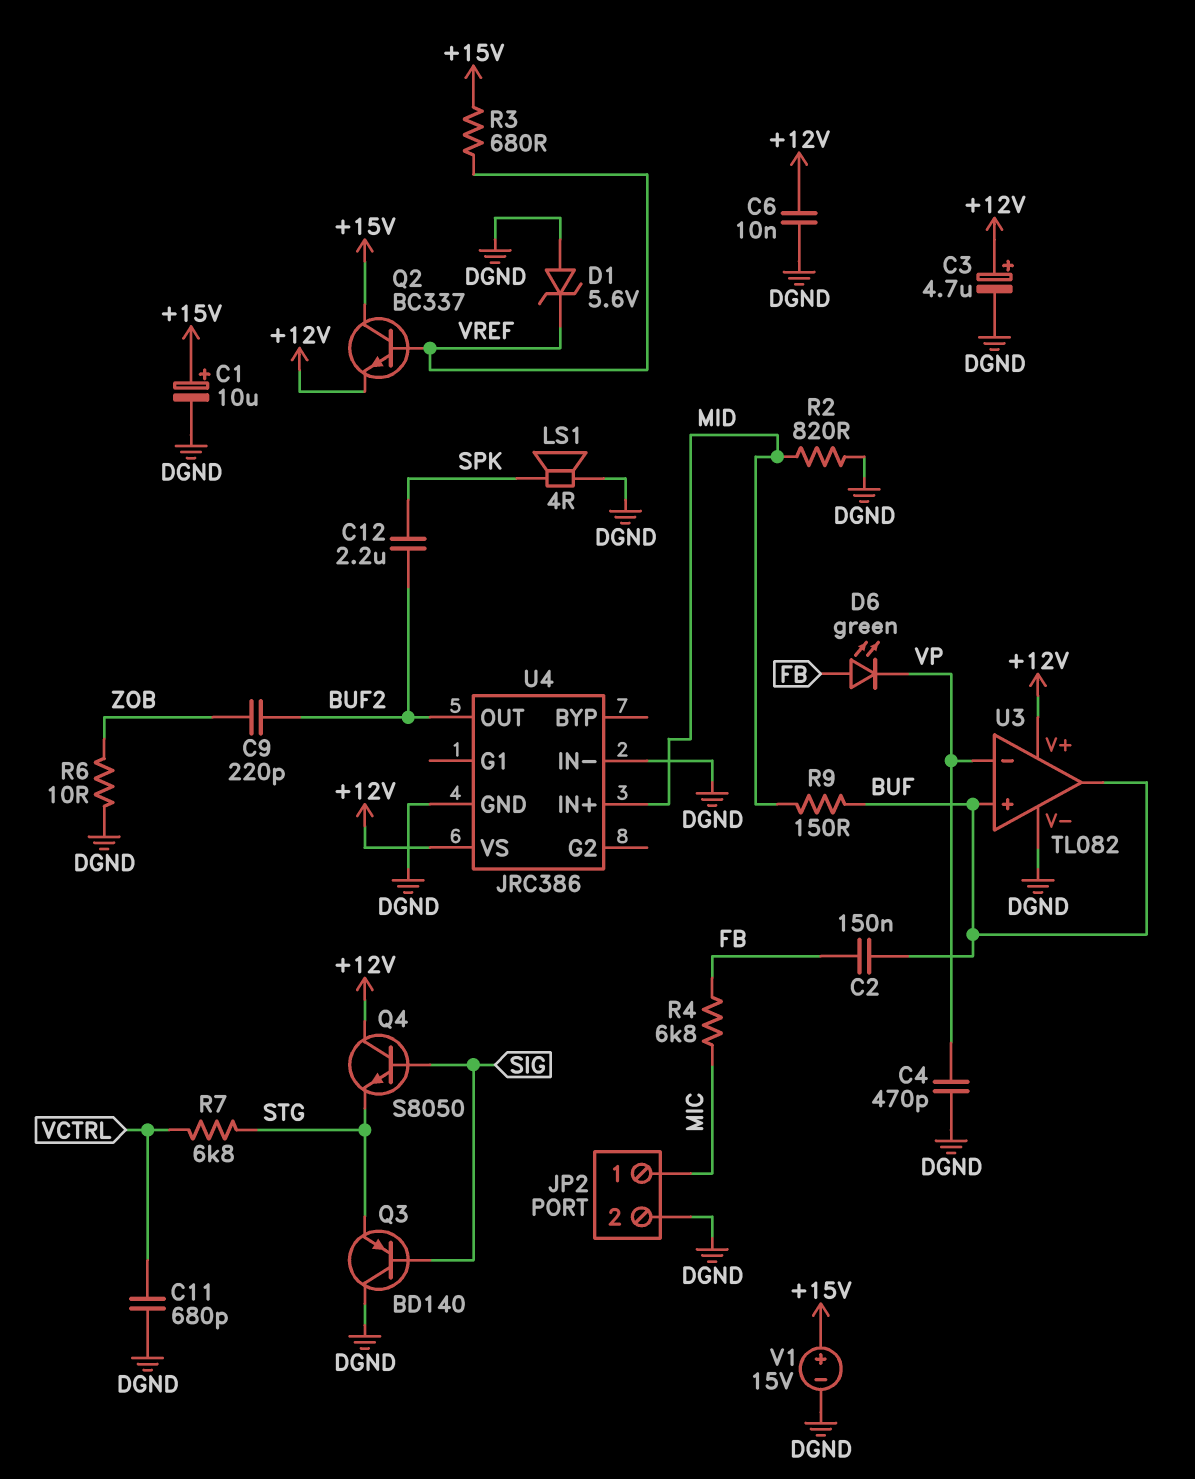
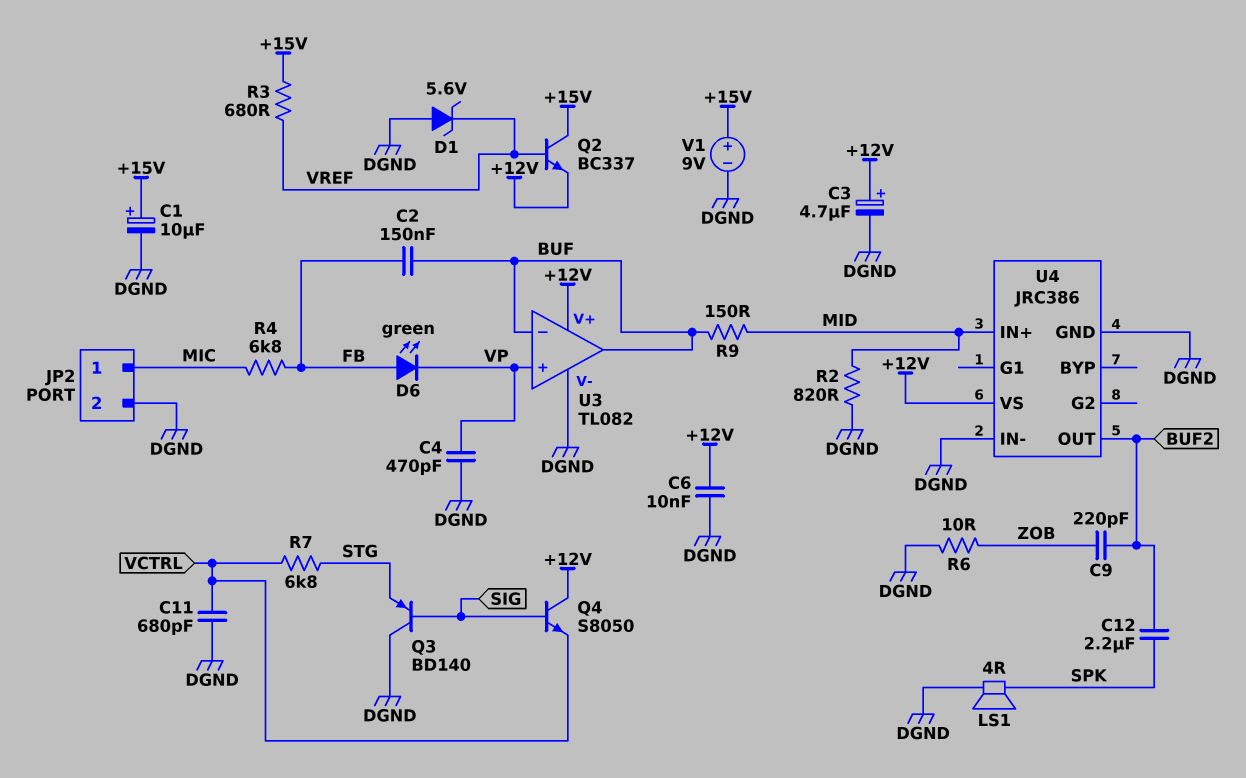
Q4: NPN S8050 (B SIG, C +12V, E STG) -> NPN S8050 (B SIG, C +12V, E VCTRL)
U3 pin in+: BUF -> VP
U3 pin in-: VP -> BUF
V1: 15V (plus +15V, minus DGND) -> 9V (plus +15V, minus DGND)

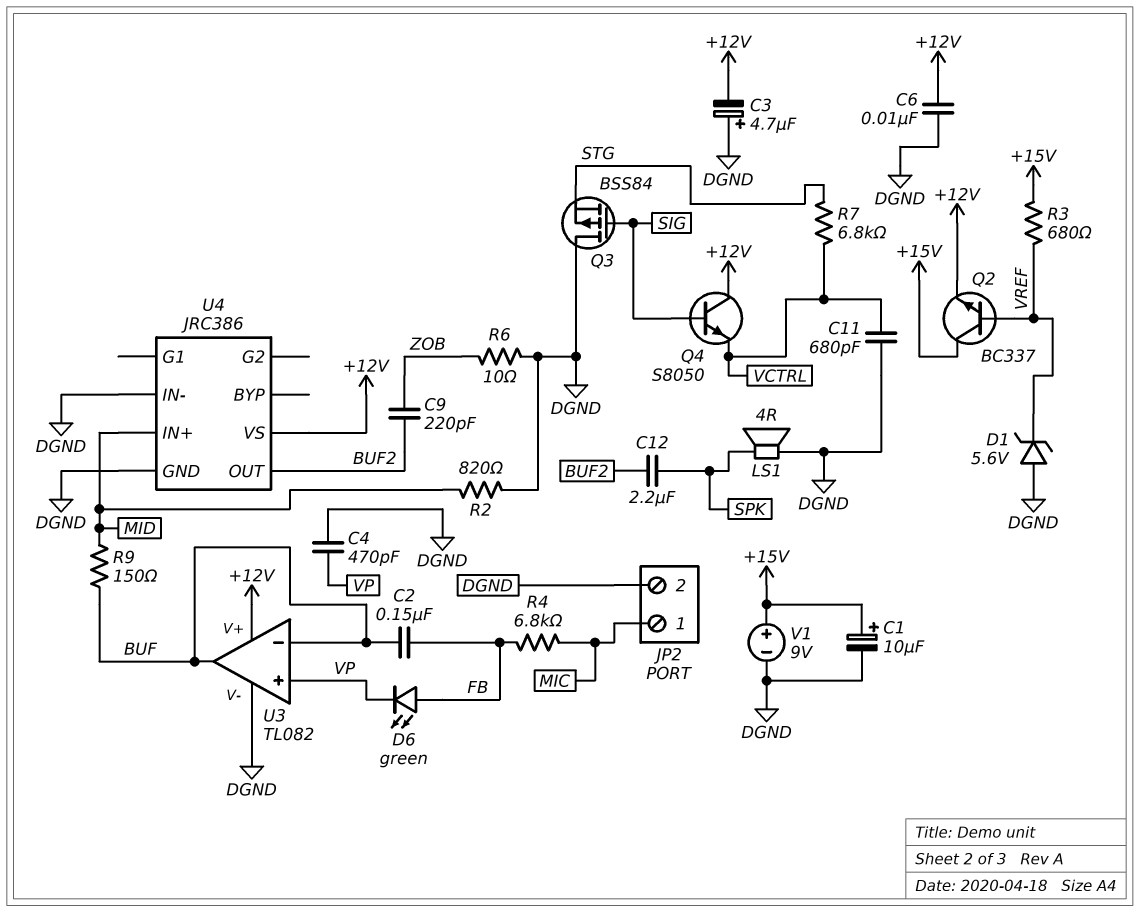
C3: 4.7uF (plus +12V, minus DGND) -> 4.7uF (plus DGND, minus +12V)
Q3: PNP BD140 (B SIG, C DGND, E STG) -> PMOS BSS84 (G SIG, D DGND, S STG)

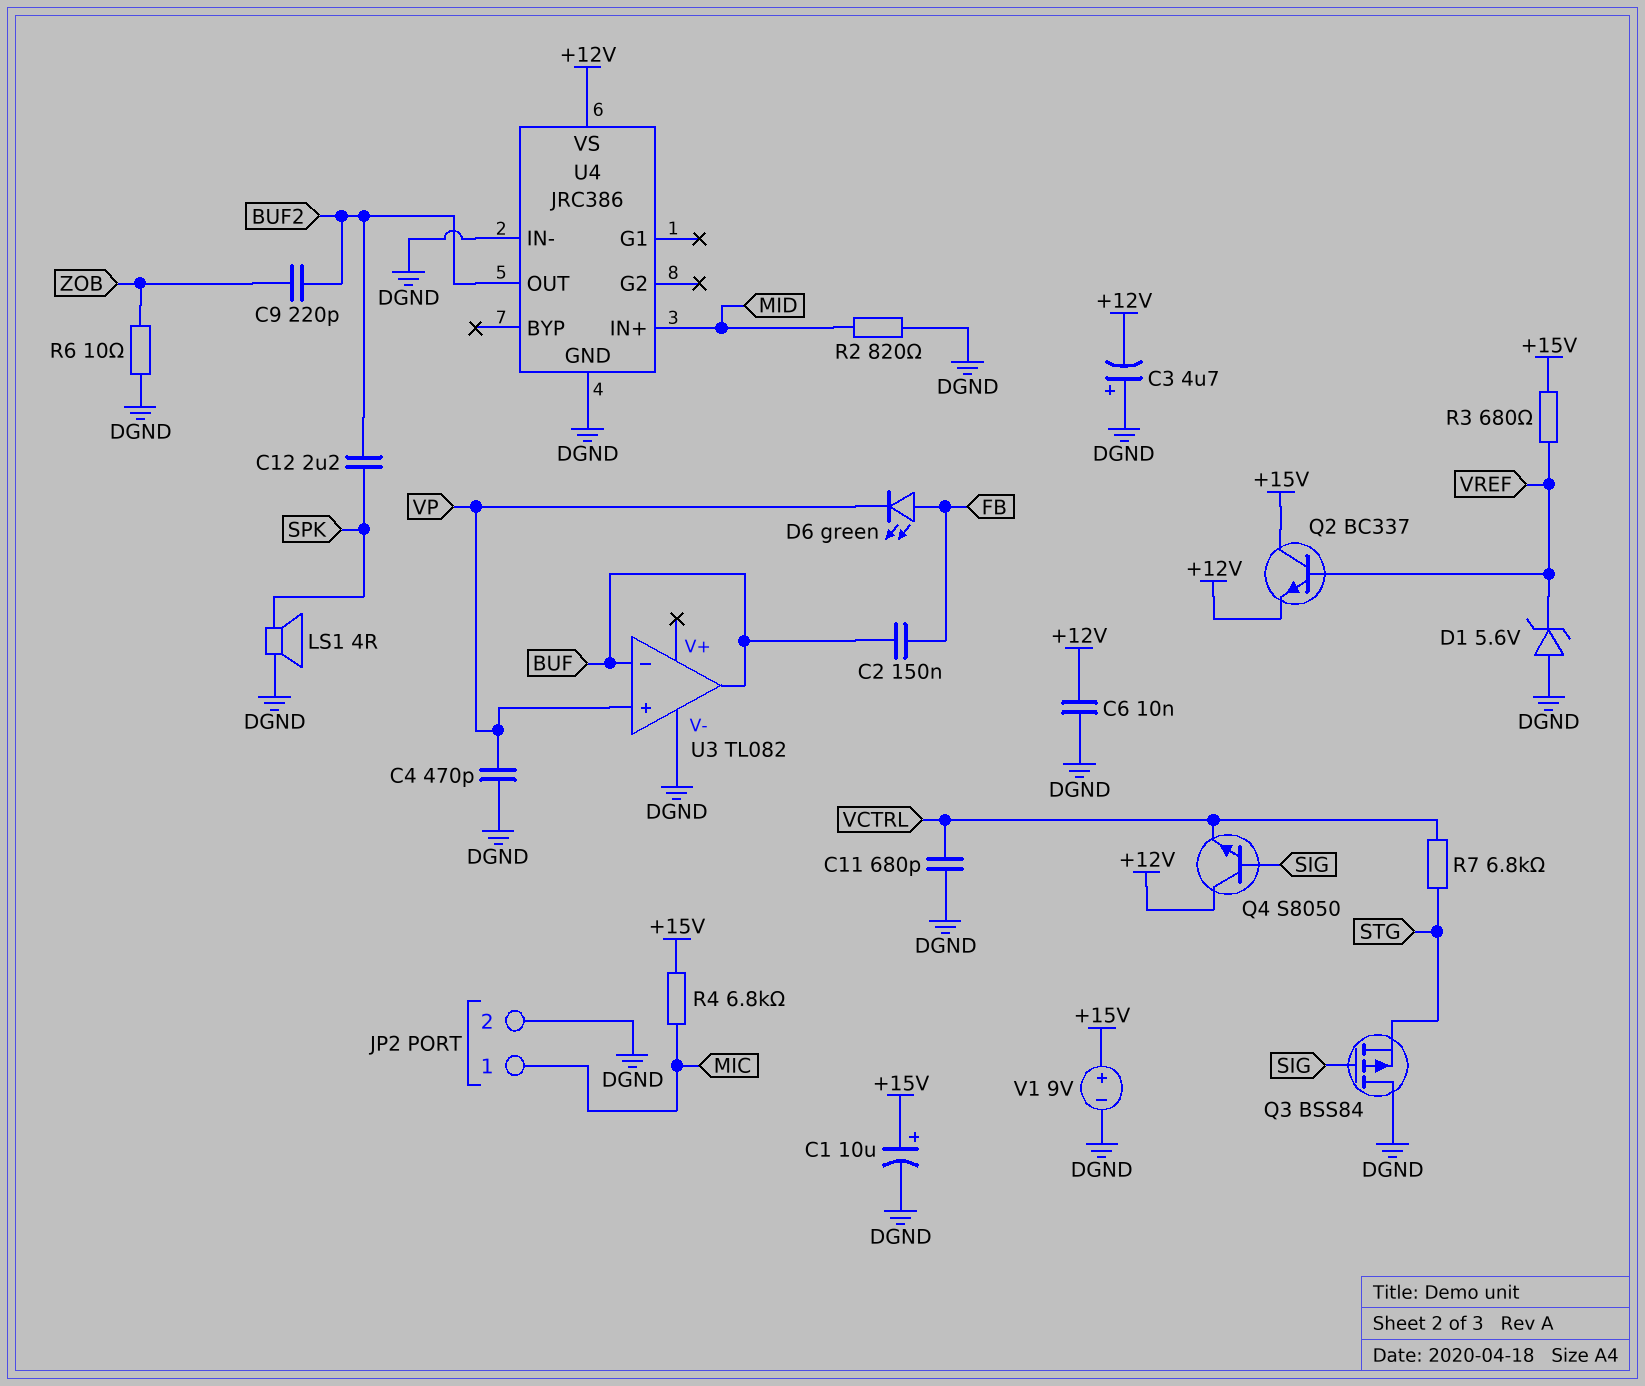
R4: 6.8k (FB, MIC) -> 6.8k (+15V, MIC)
R9: 150 (BUF, MID) -> none
U3 pin V+: +12V -> none

